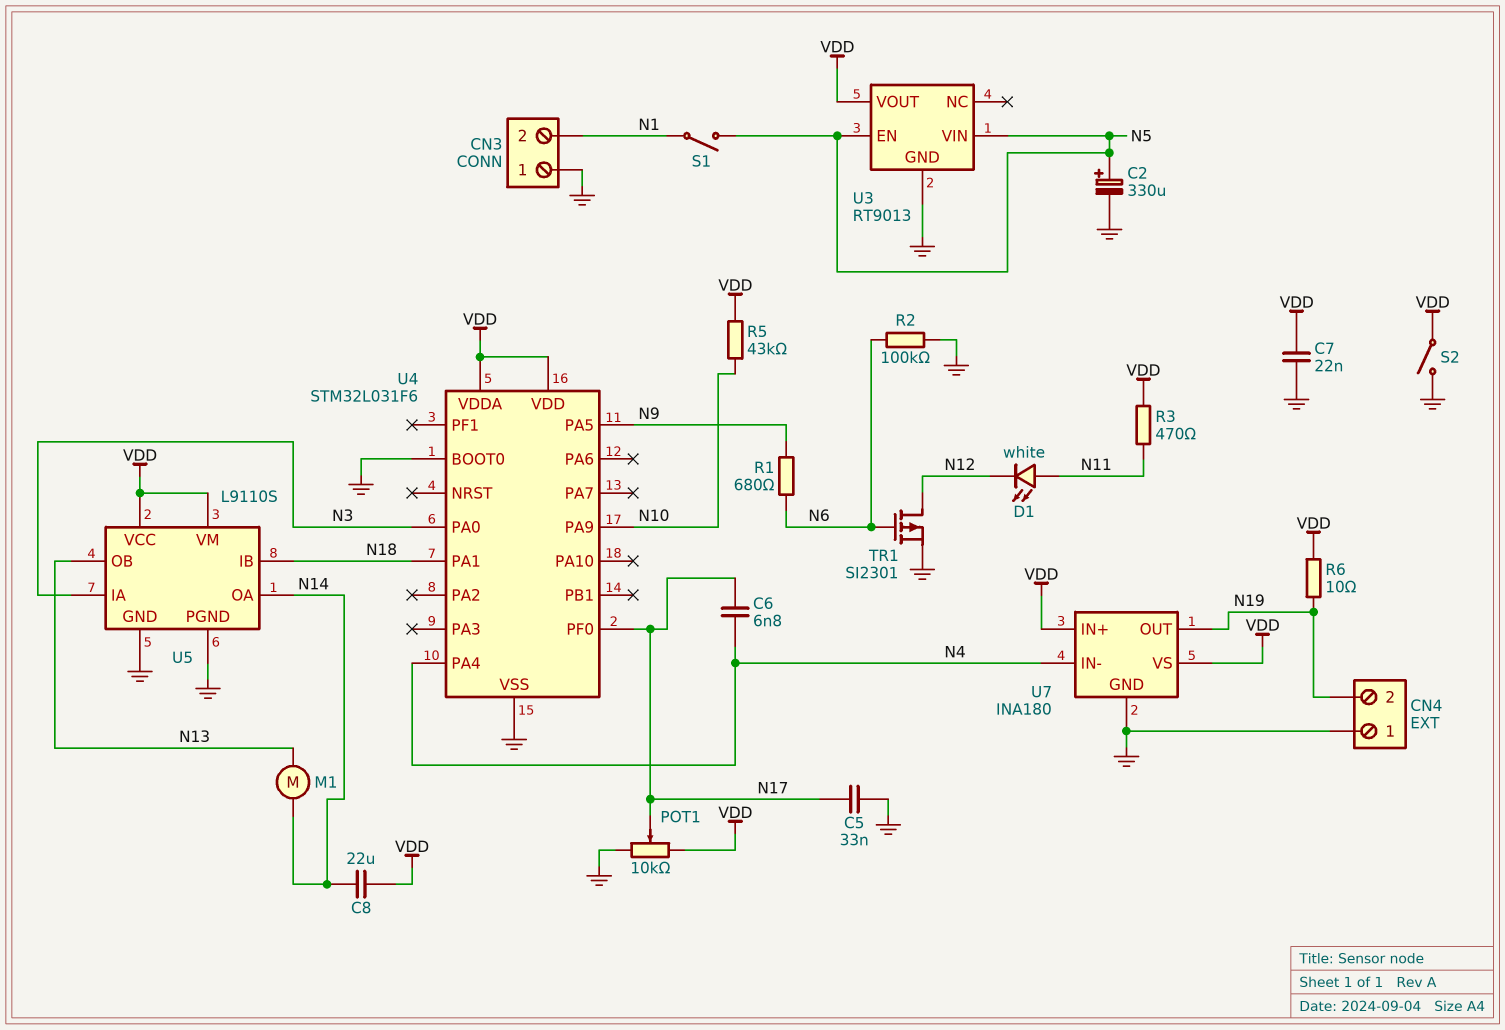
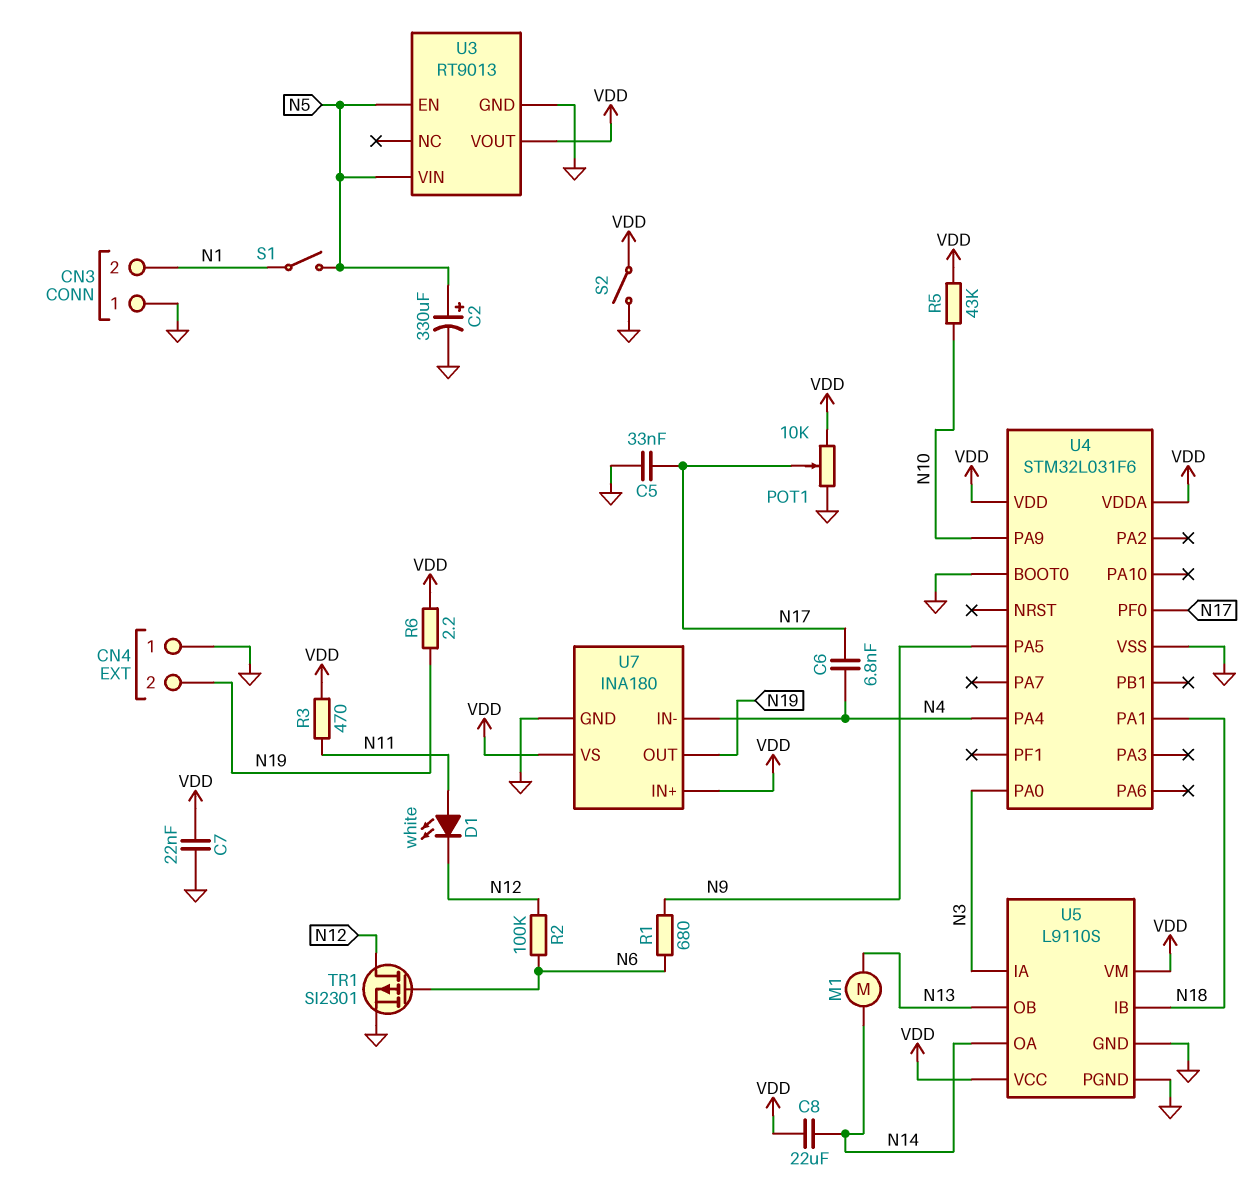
R2: 100k (GND, N6) -> 100k (N6, N12)
R6: 10 (N19, VDD) -> 2.2 (N19, VDD)

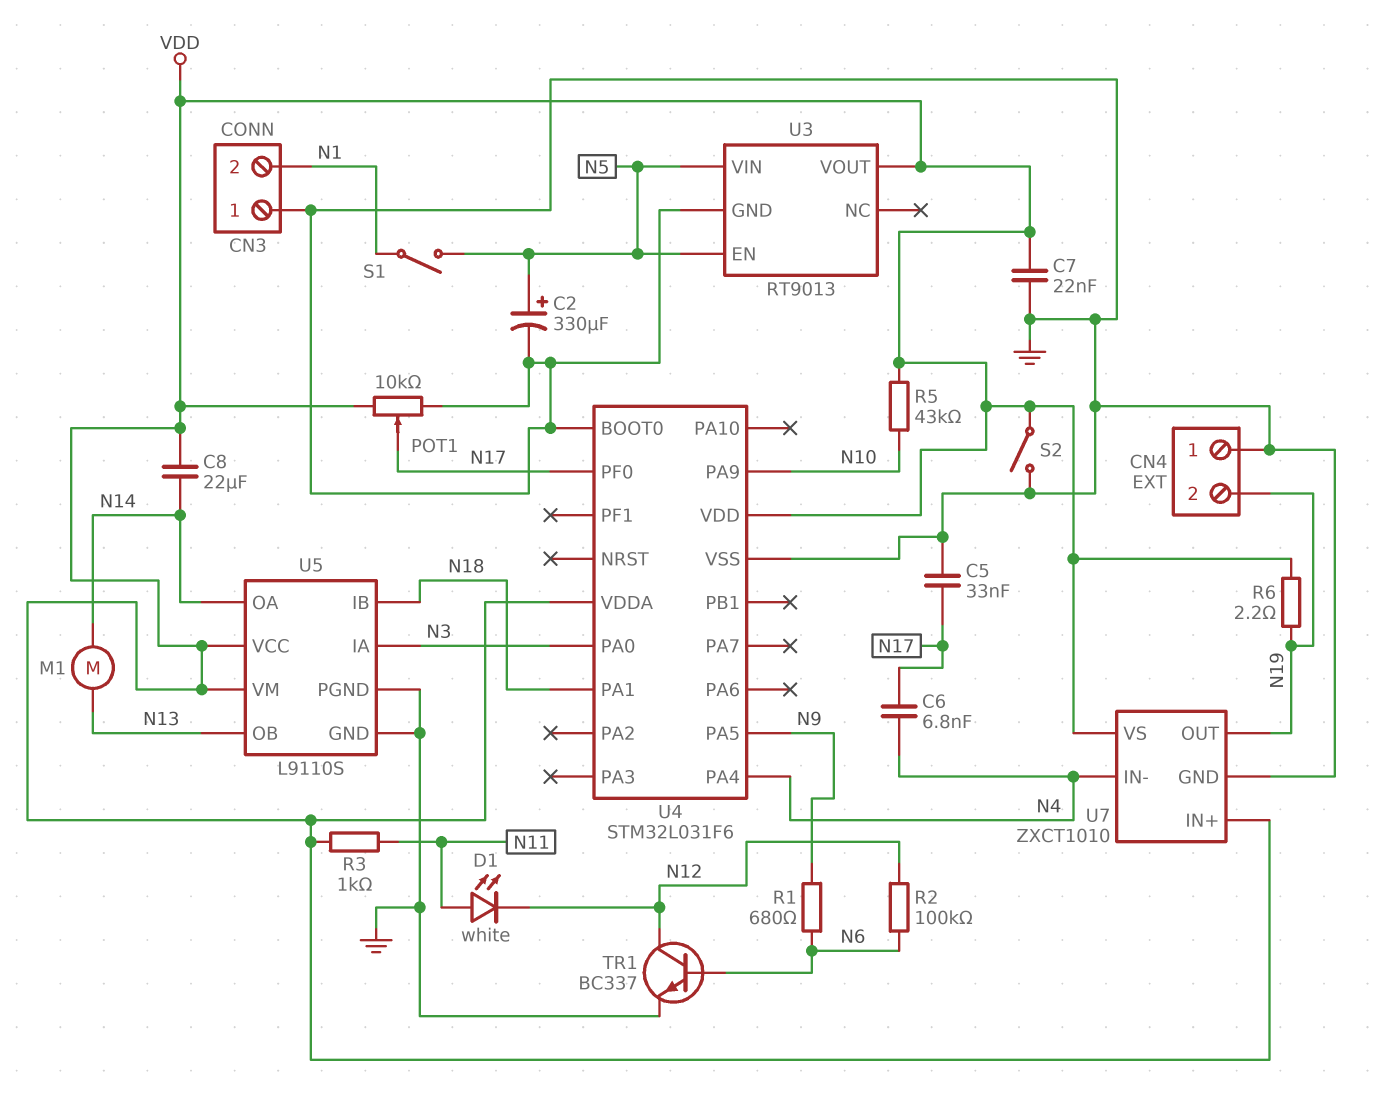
R3: 470 (N11, VDD) -> 1k (N11, VDD)
TR1: PMOS SI2301 (G N6, D N12, S GND) -> NPN BC337 (B N6, C N12, E GND)
U7: INA180 -> ZXCT1010

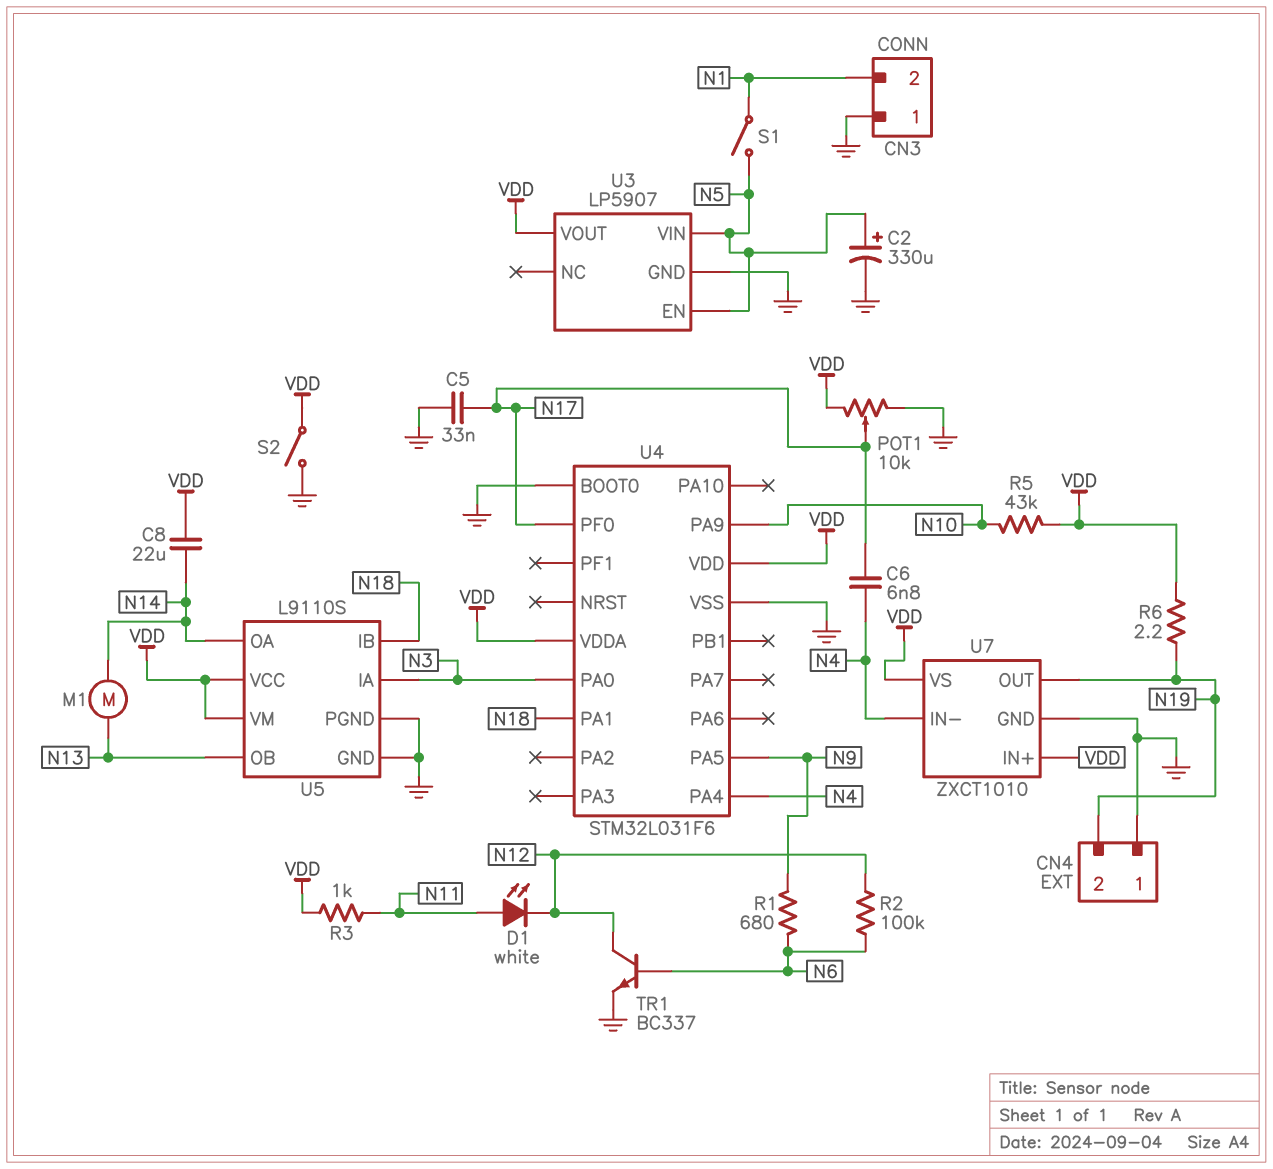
C7: 22nF (GND, VDD) -> none
U3: RT9013 -> LP5907

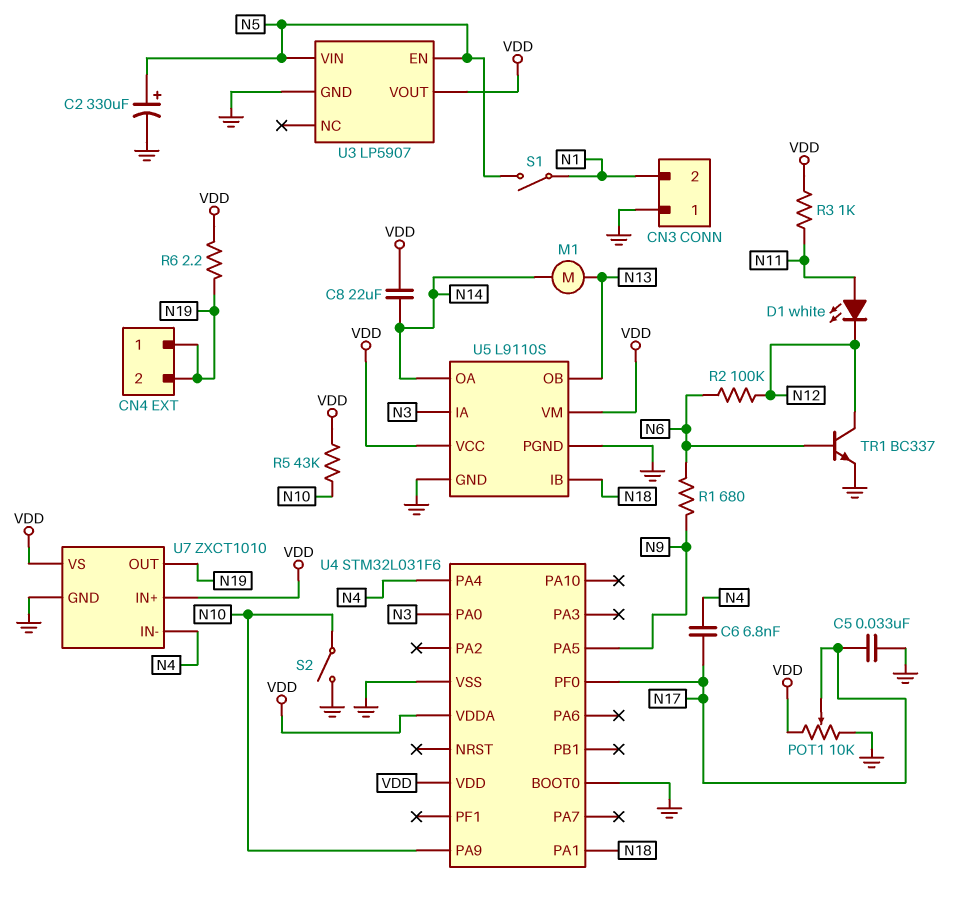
CN4 pin 1: GND -> N19
S2: switch (GND, VDD) -> switch (GND, N10)

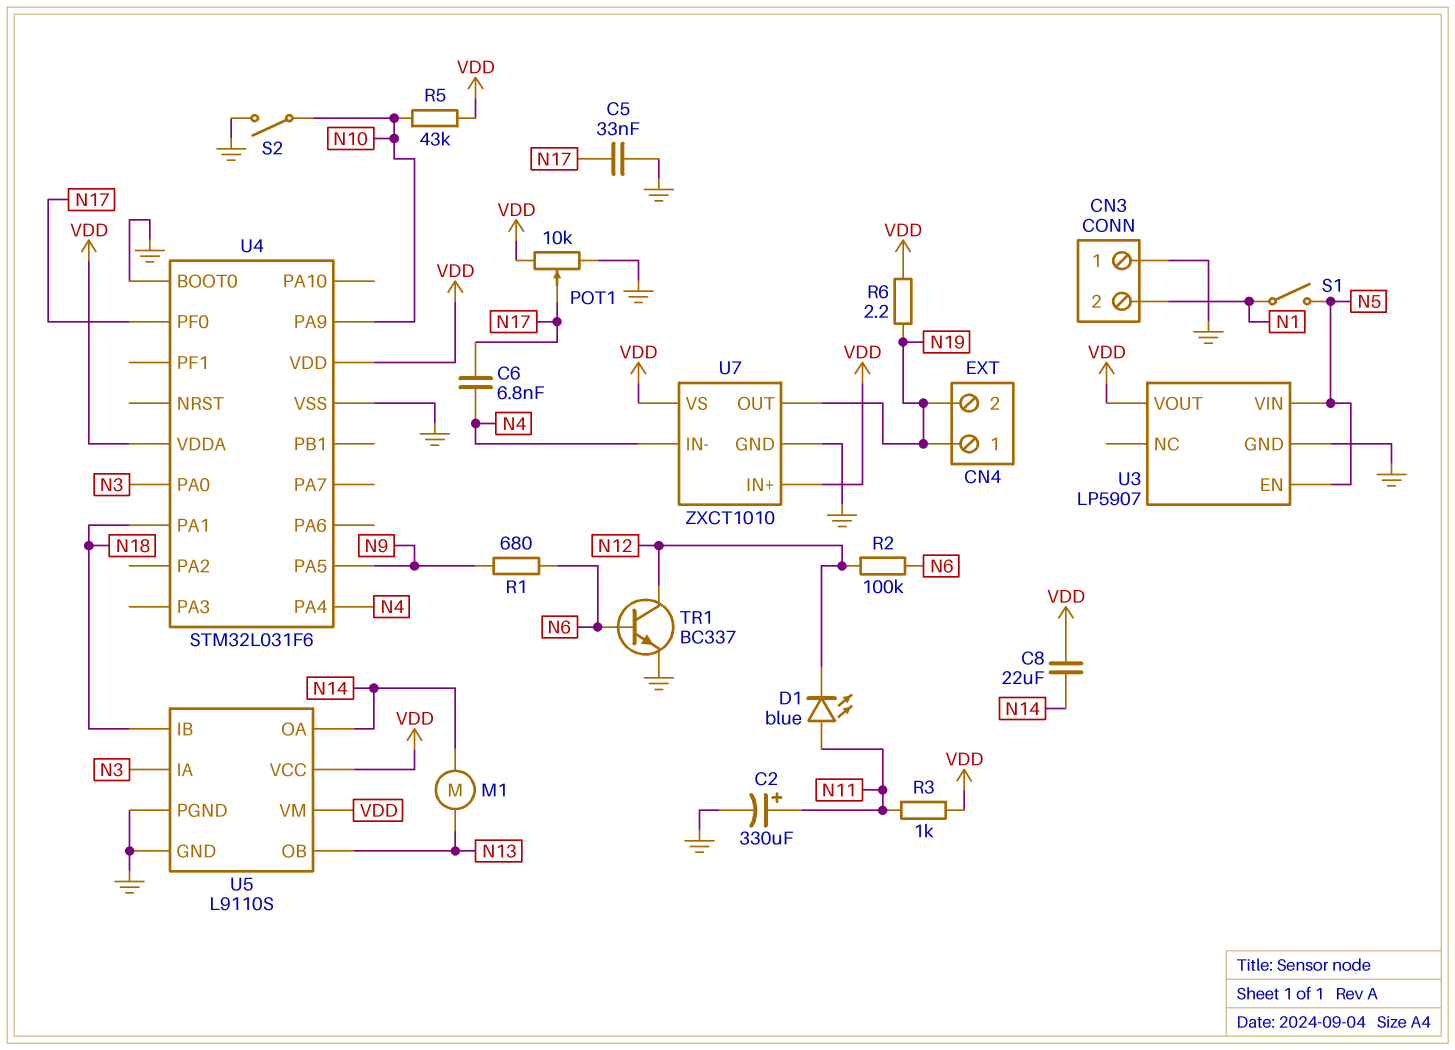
C2: 330uF (plus N5, minus GND) -> 330uF (plus N11, minus GND)
D1: LED white (A N11, K N12) -> LED blue (A N11, K N12)

